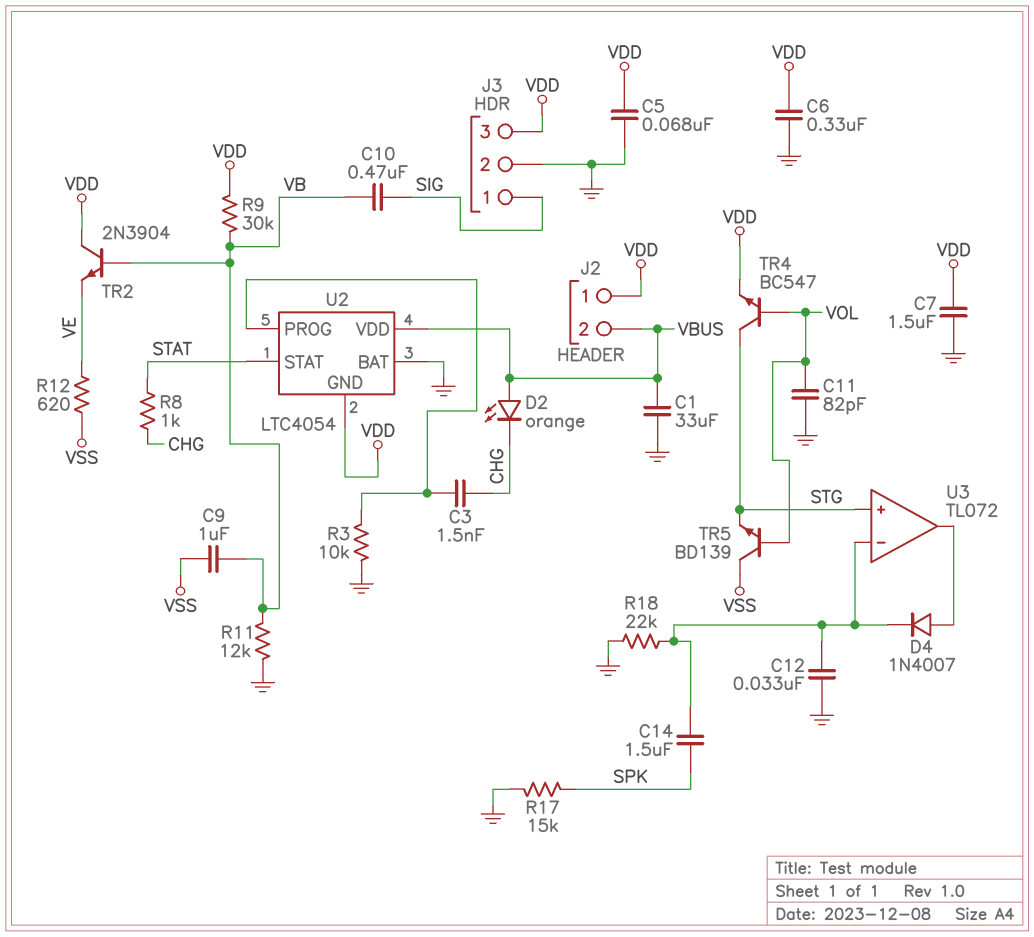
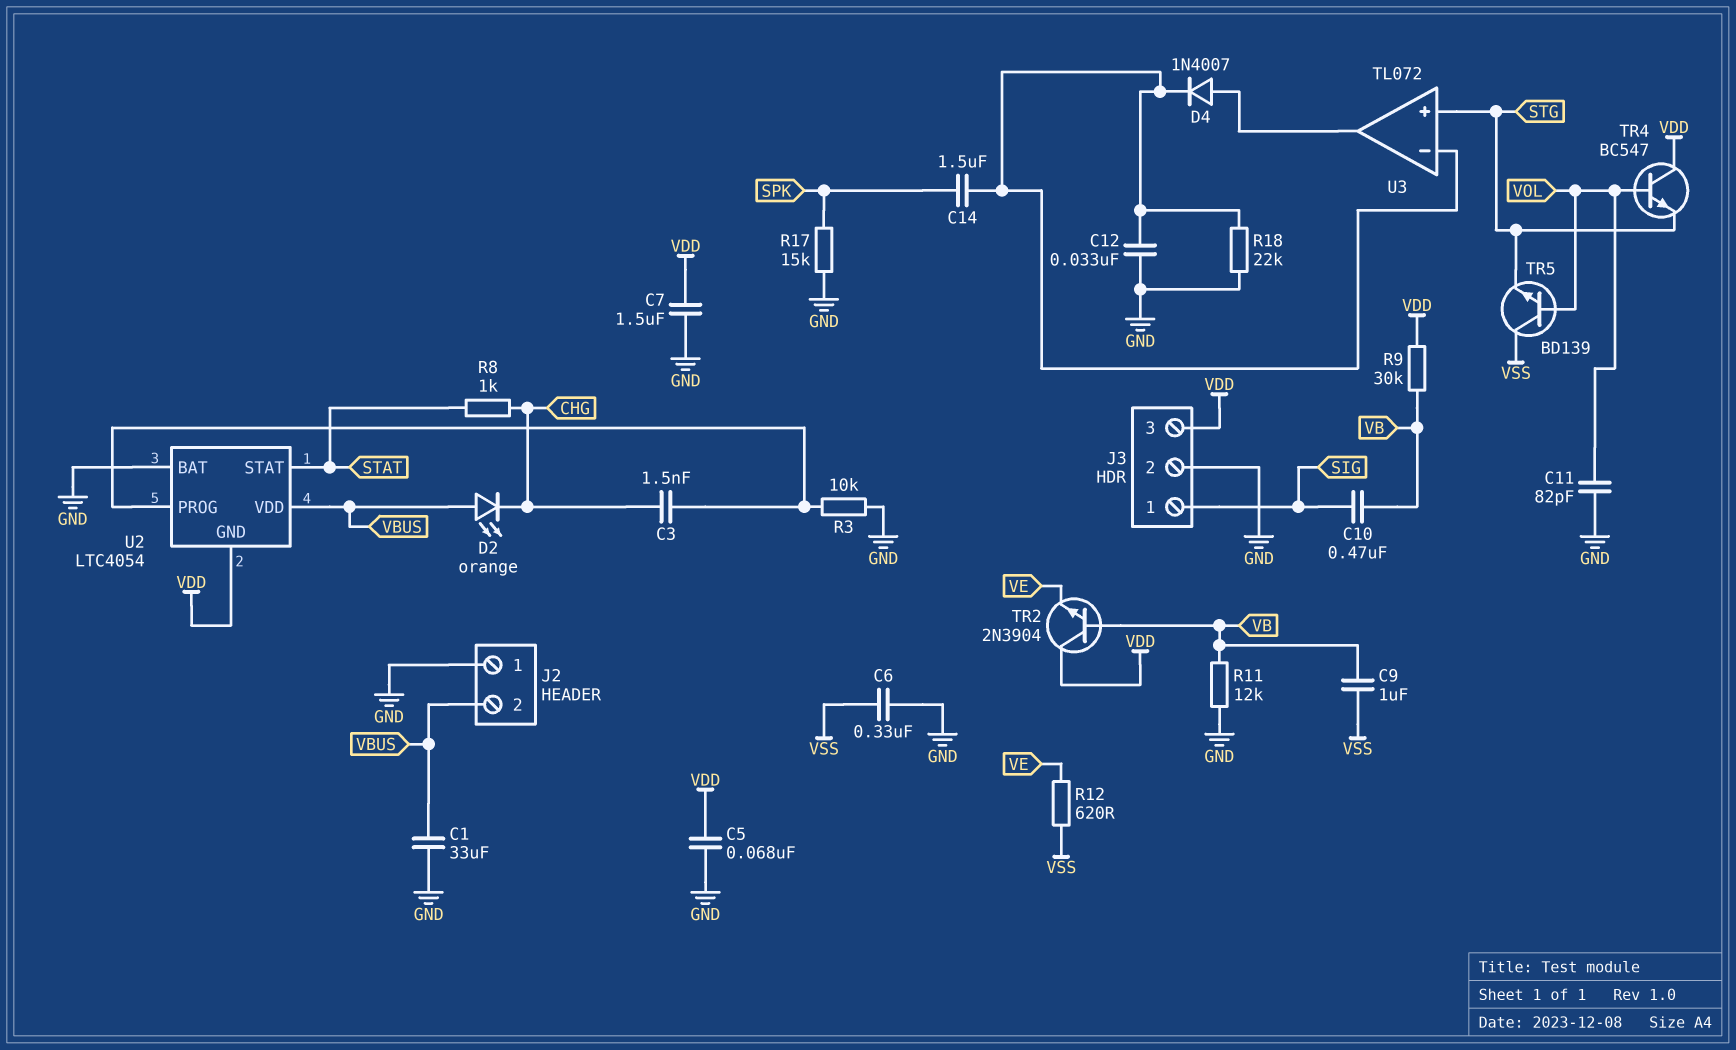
C6: 330nF (GND, VDD) -> 330nF (GND, VSS)
J2 pin 1: VDD -> GND
TR4: NPN BC547 (B VOL, C STG, E VDD) -> NPN BC547 (B VOL, C VDD, E STG)

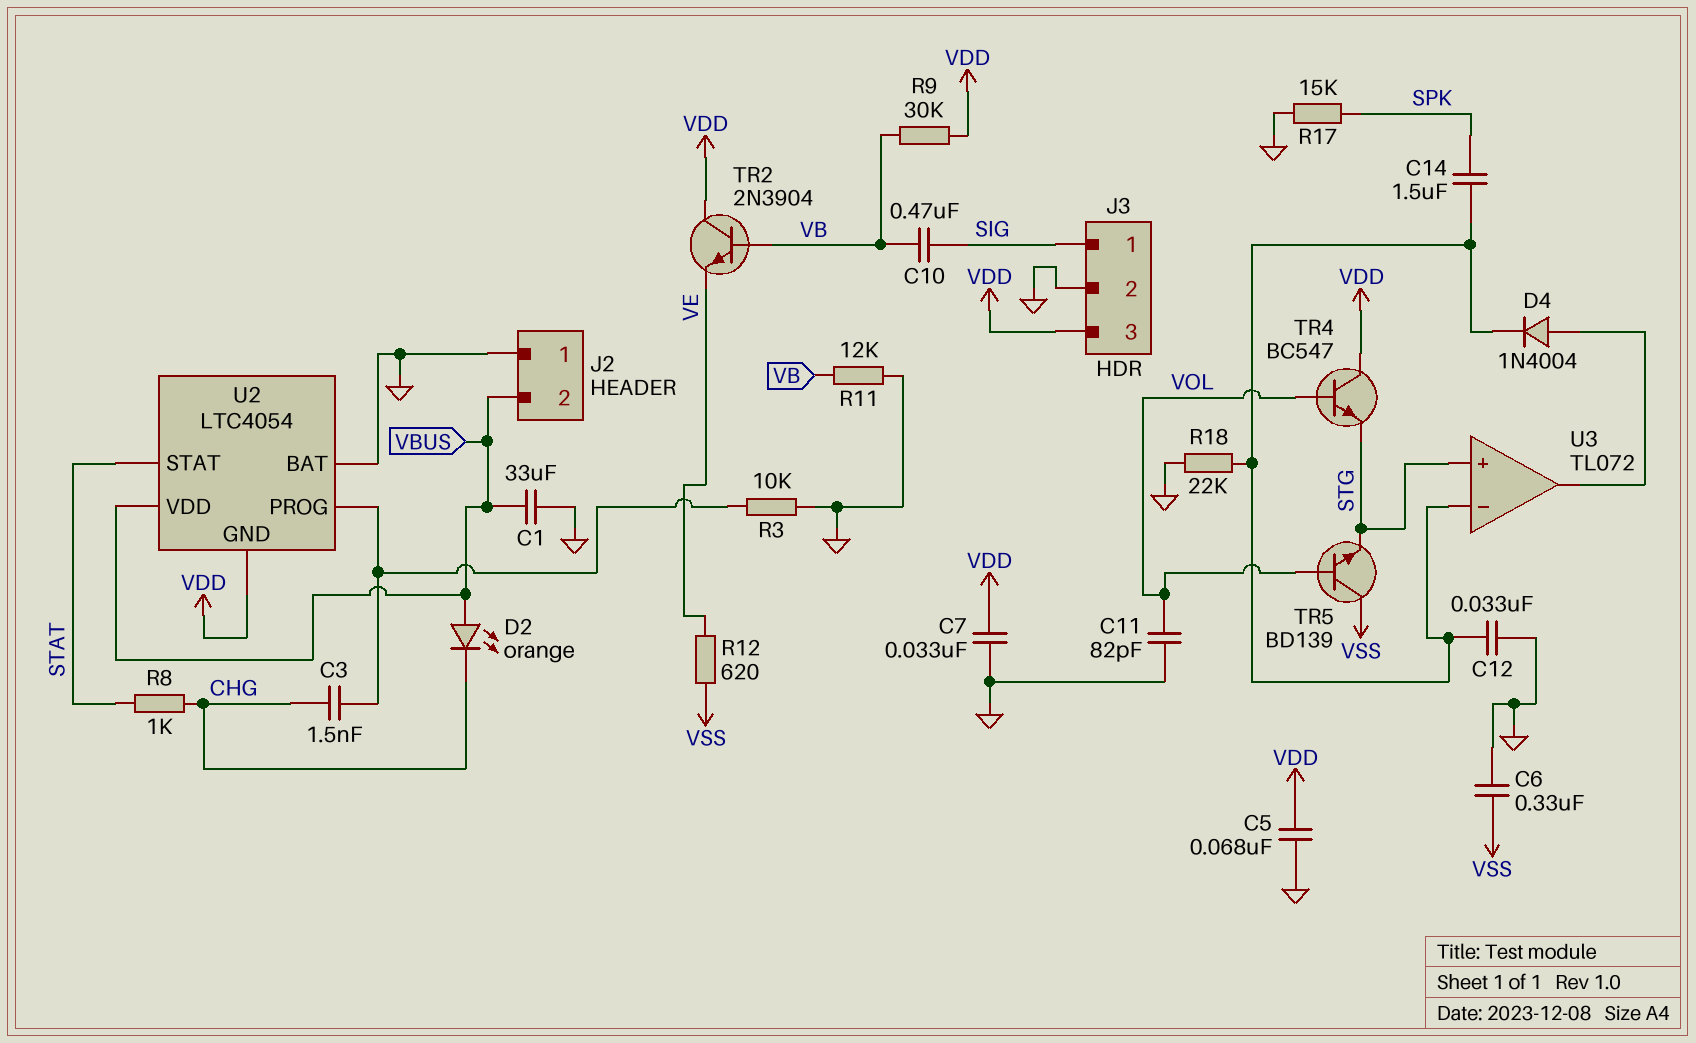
C7: 1.5uF (GND, VDD) -> 33nF (GND, VDD)
C9: 1uF (VB, VSS) -> none
D4: diode 1N4007 (A U3/out, K U3/in-) -> diode 1N4004 (A U3/out, K U3/in-)

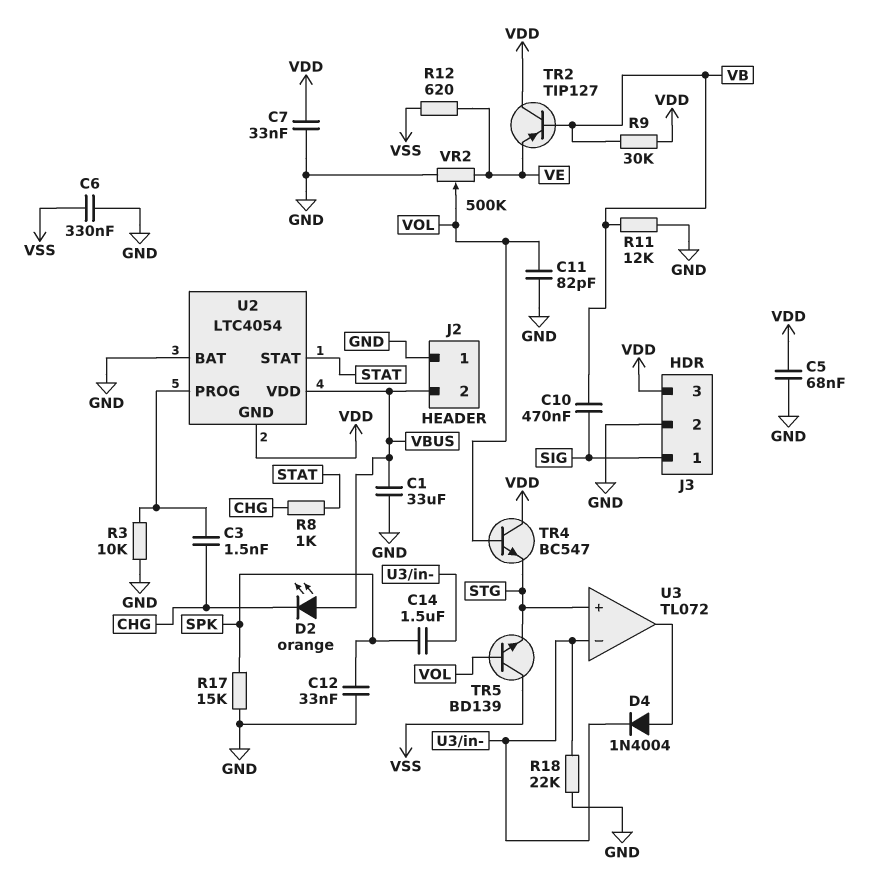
C12: 33nF (GND, U3/in-) -> 33nF (GND, SPK)
TR2: NPN 2N3904 (B VB, C VDD, E VE) -> PNP TIP127 (B VB, C VDD, E VE)
VR2: none -> 500k (GND, VE, wiper VOL)

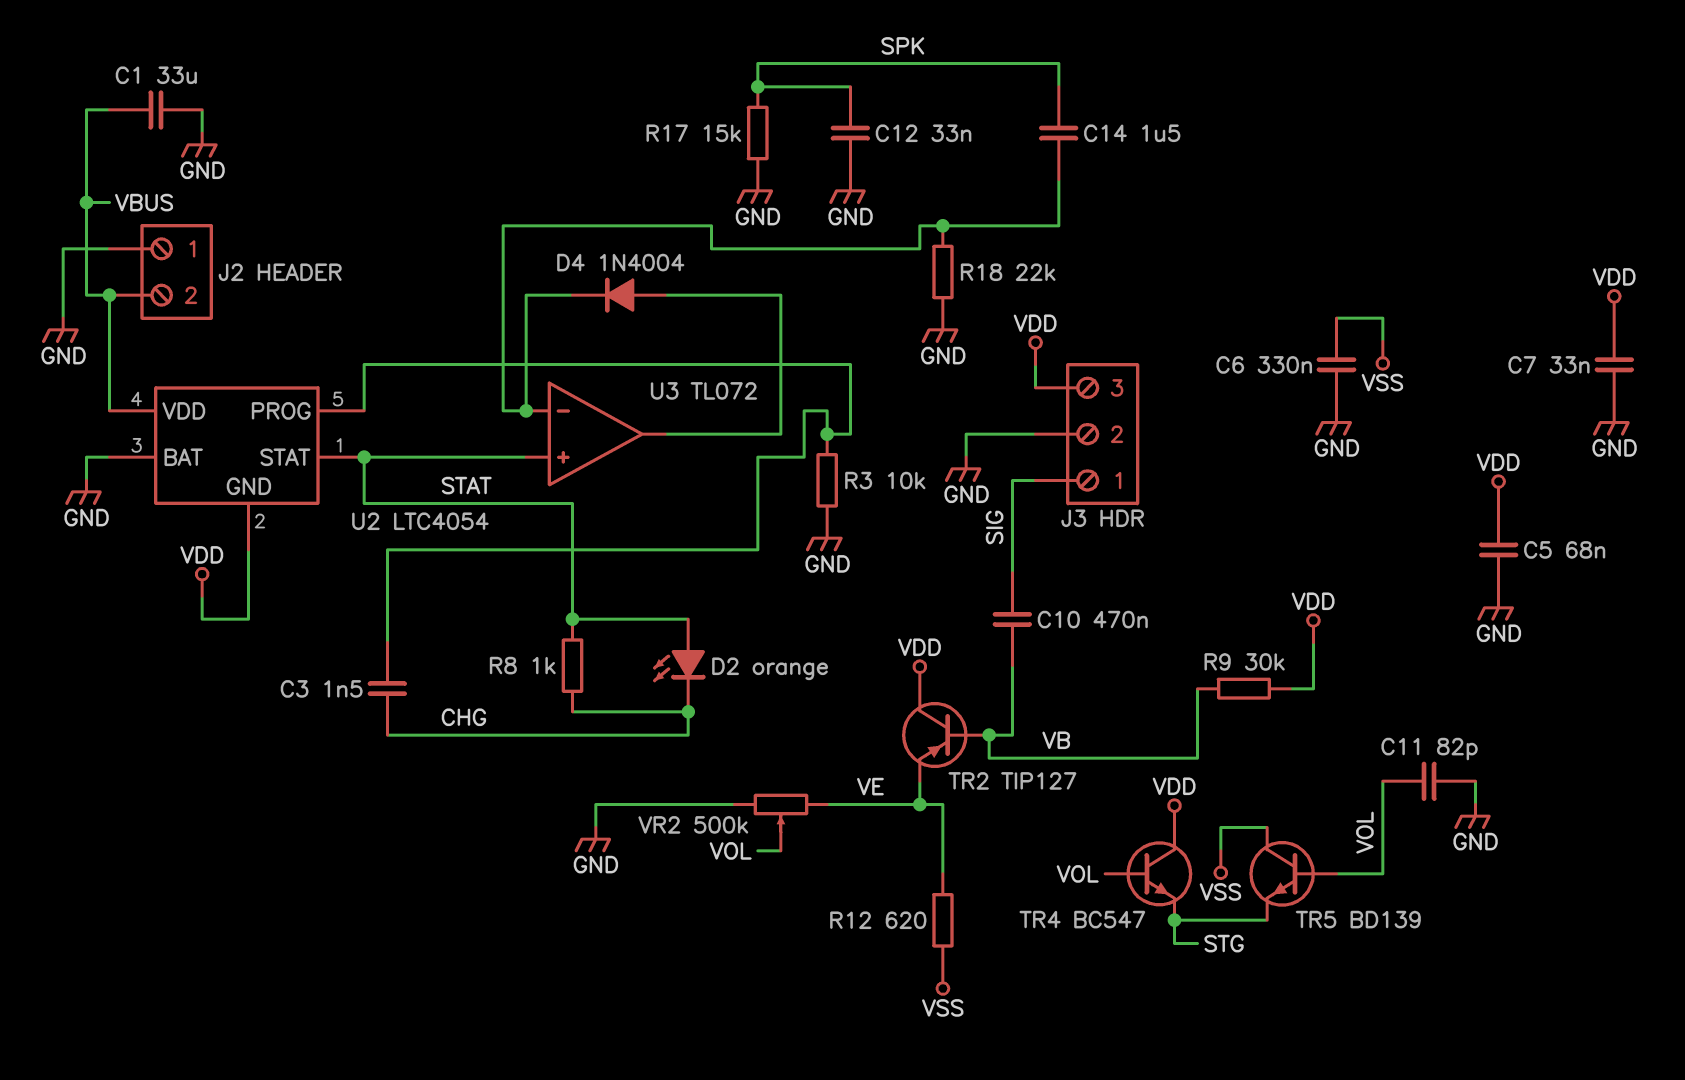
D2: LED orange (A VBUS, K CHG) -> LED orange (A STAT, K CHG)
R11: 12k (GND, VB) -> none
U3 pin in+: STG -> STAT

